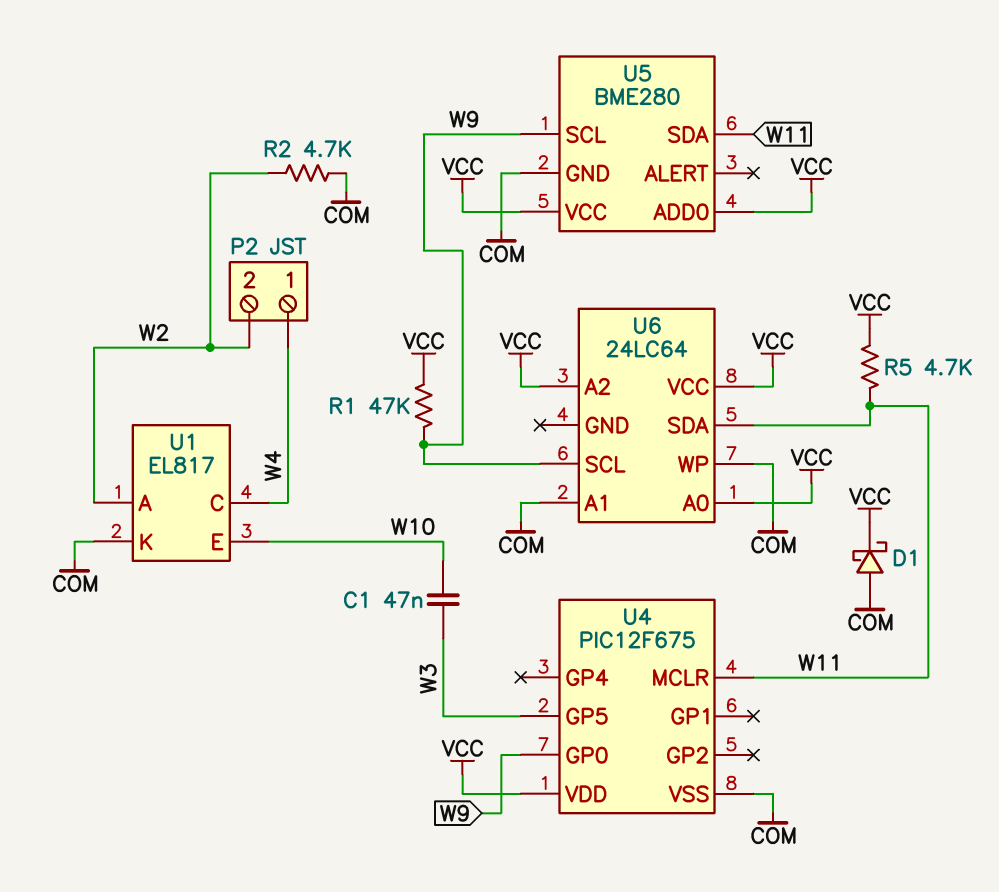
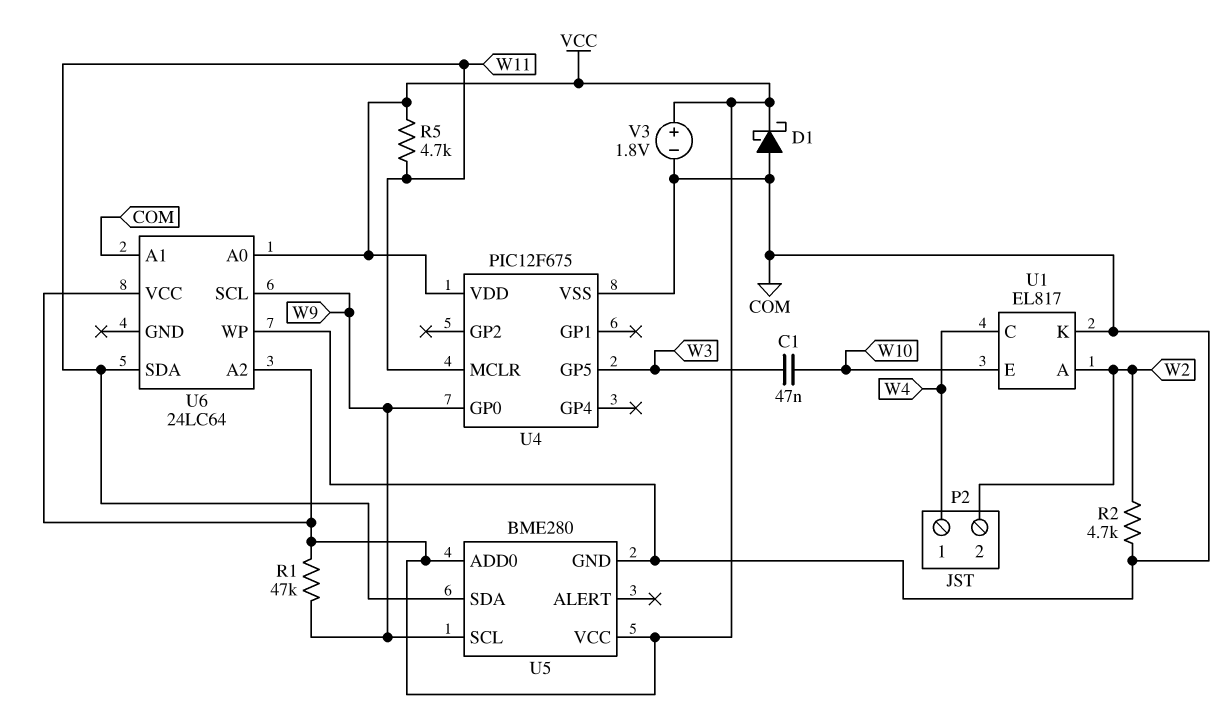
V3: none -> 1.8V (plus VCC, minus COM)

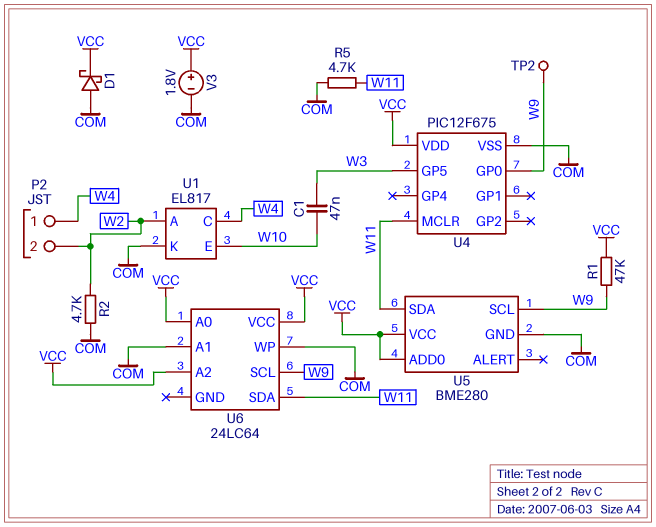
R5: 4.7k (VCC, W11) -> 4.7k (COM, W11)
TP2: none -> test point (W9)

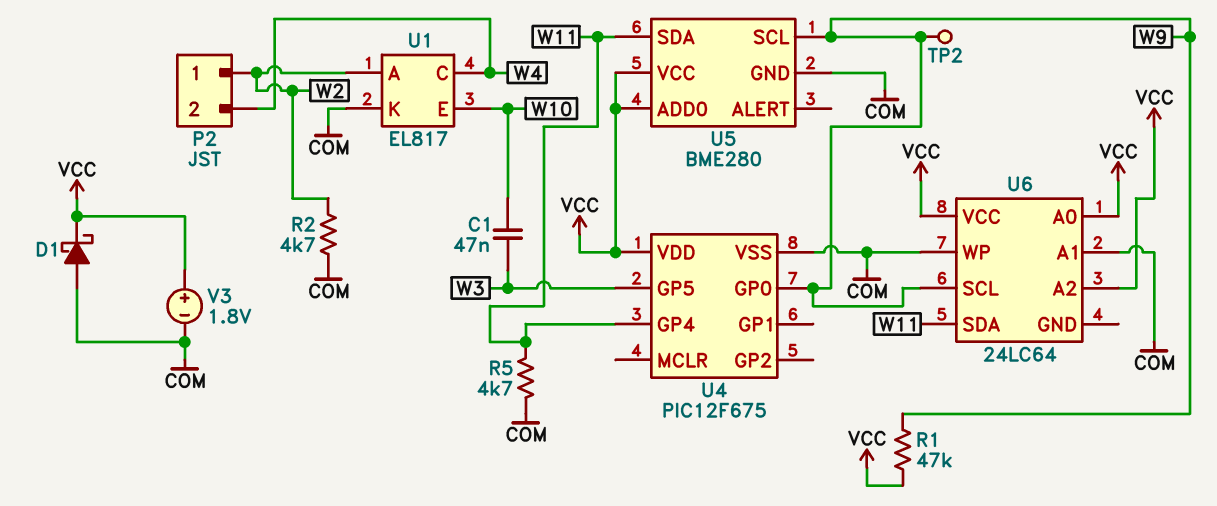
P2 pin 1: W4 -> W2
P2 pin 2: W2 -> W4
U4 pin GP4: none -> W11
U4 pin MCLR: W11 -> none

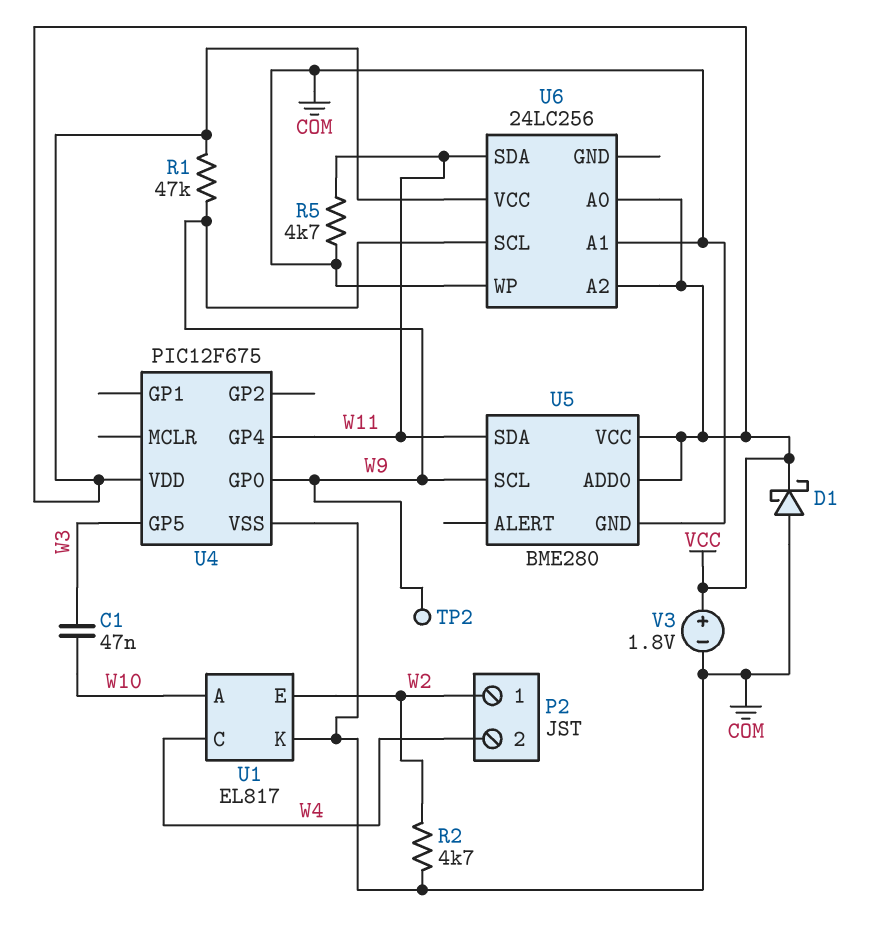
U1 pin A: W2 -> W10
U1 pin E: W10 -> W2
U6: 24LC64 -> 24LC256

